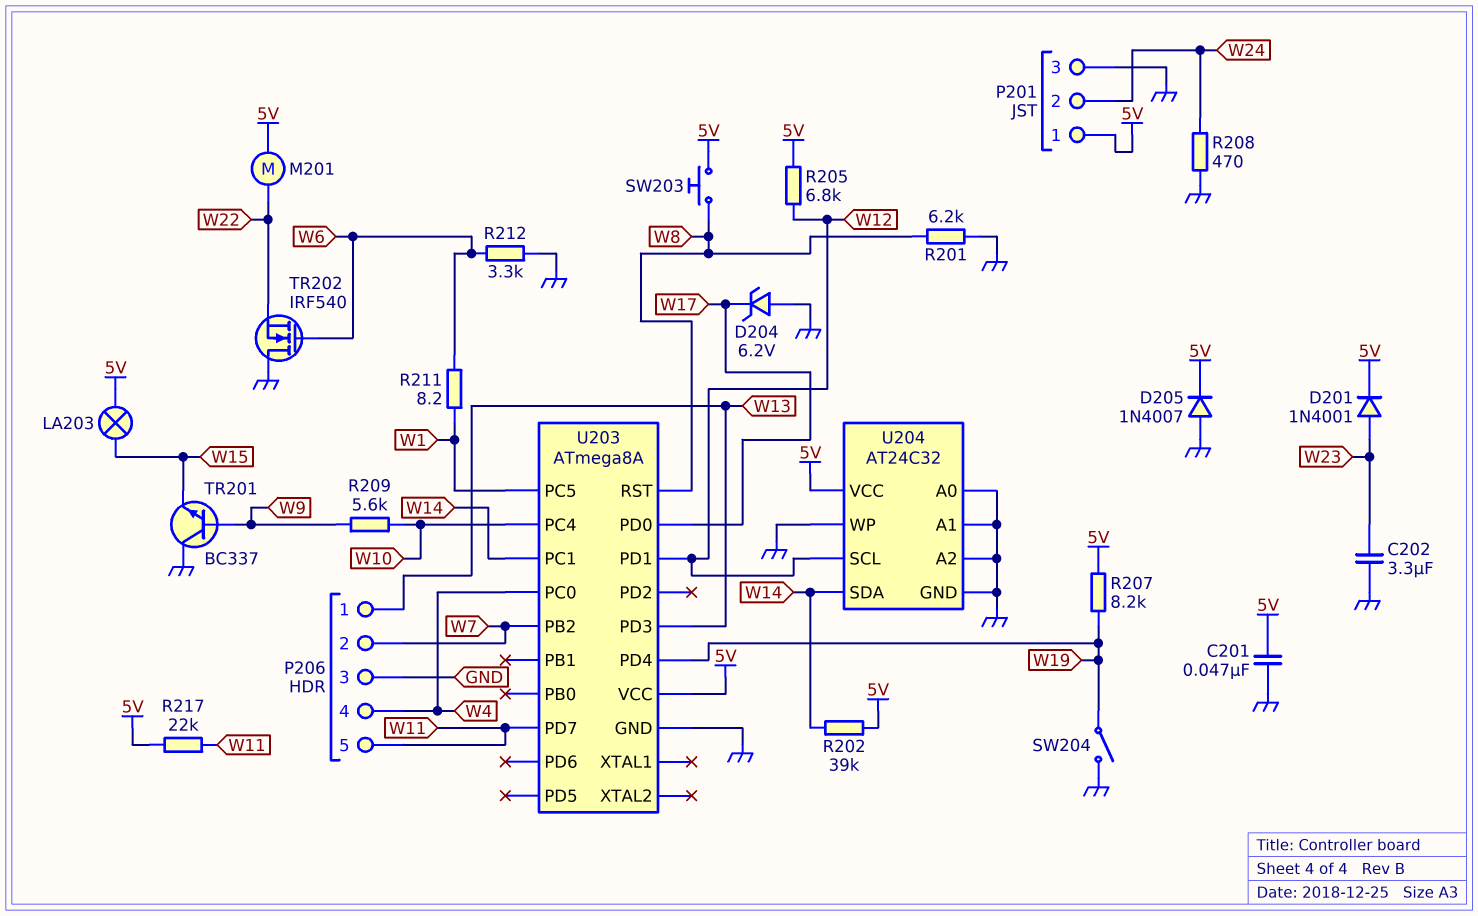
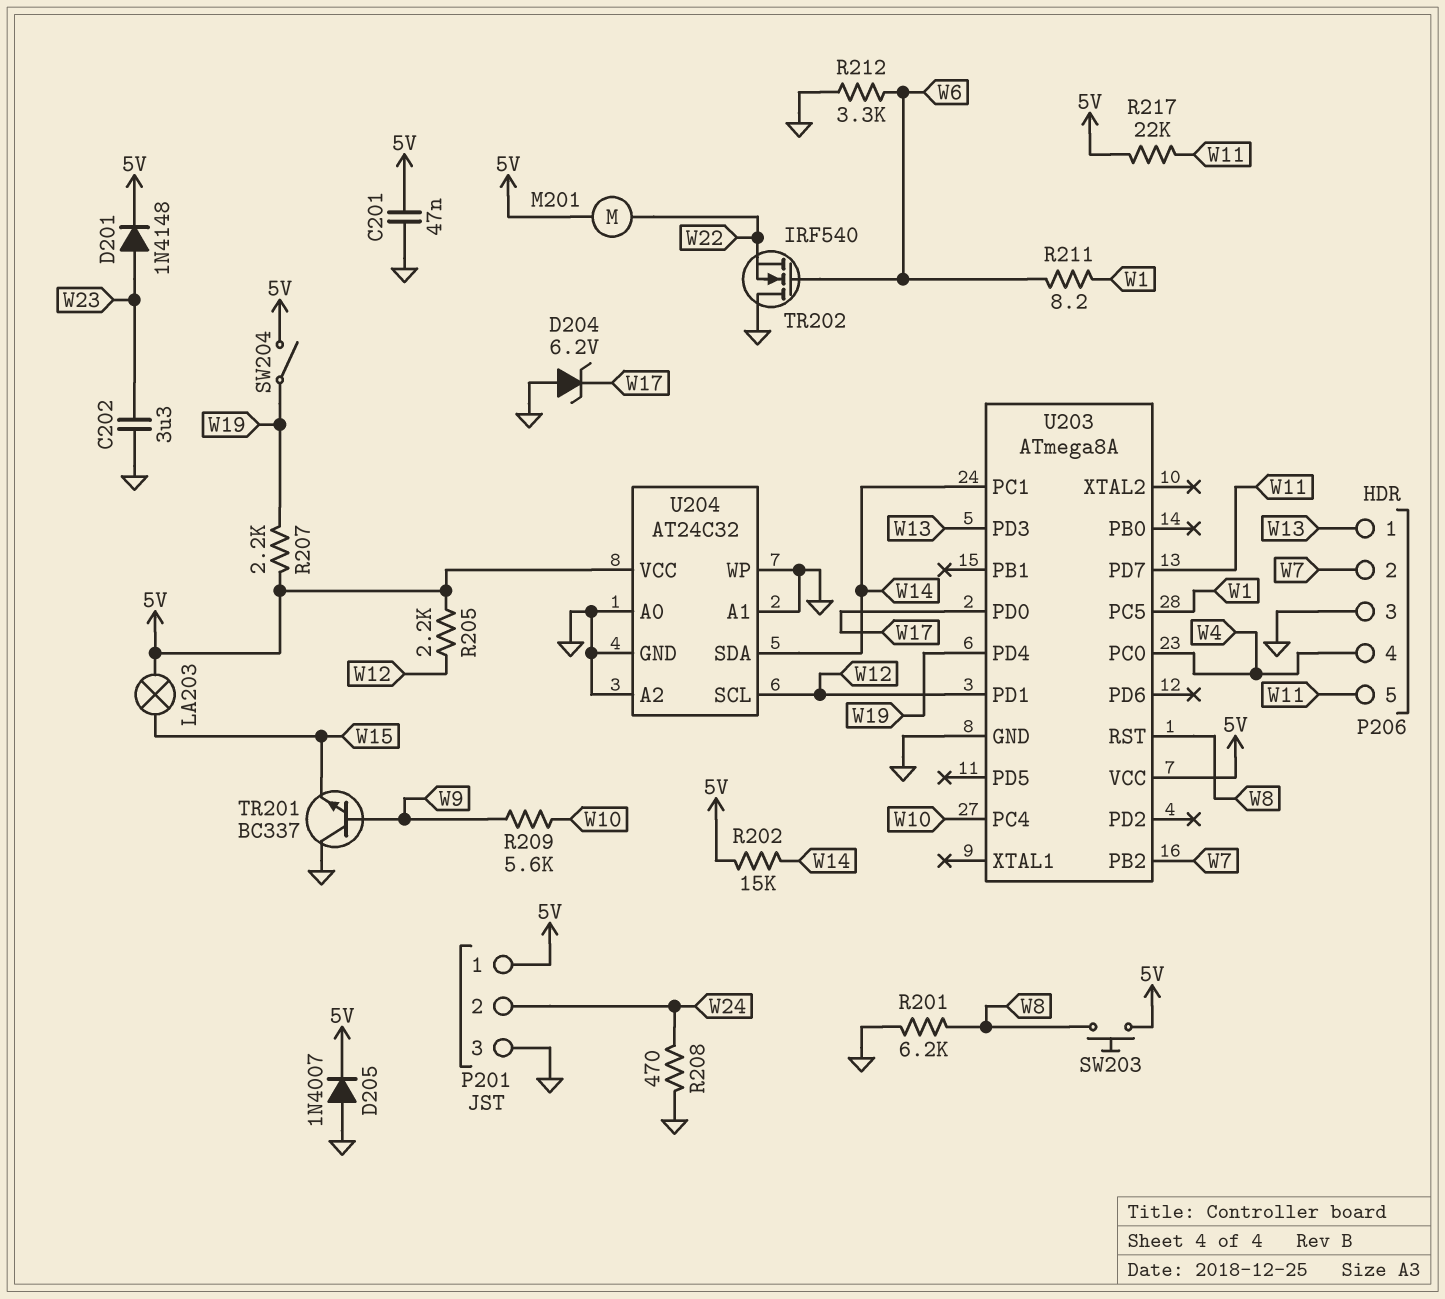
D201: diode 1N4001 (A W23, K 5V) -> diode 1N4148 (A W23, K 5V)
R202: 39k (5V, W14) -> 15k (5V, W14)
R205: 6.8k (5V, W12) -> 2.2k (5V, W12)
R207: 8.2k (5V, W19) -> 2.2k (5V, W19)
SW204: switch (GND, W19) -> switch (5V, W19)

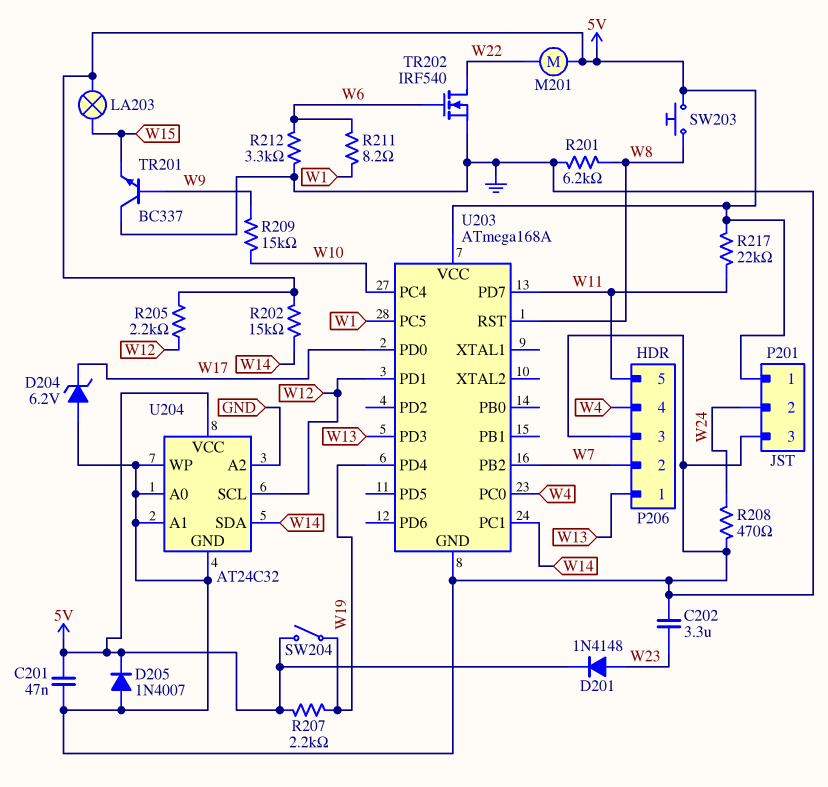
R209: 5.6k (W9, W10) -> 15k (W9, W10)
TR202: NMOS IRF540 (G W6, D GND, S W22) -> NMOS IRF540 (G W6, D W22, S GND)
U203: ATmega8A -> ATmega168A

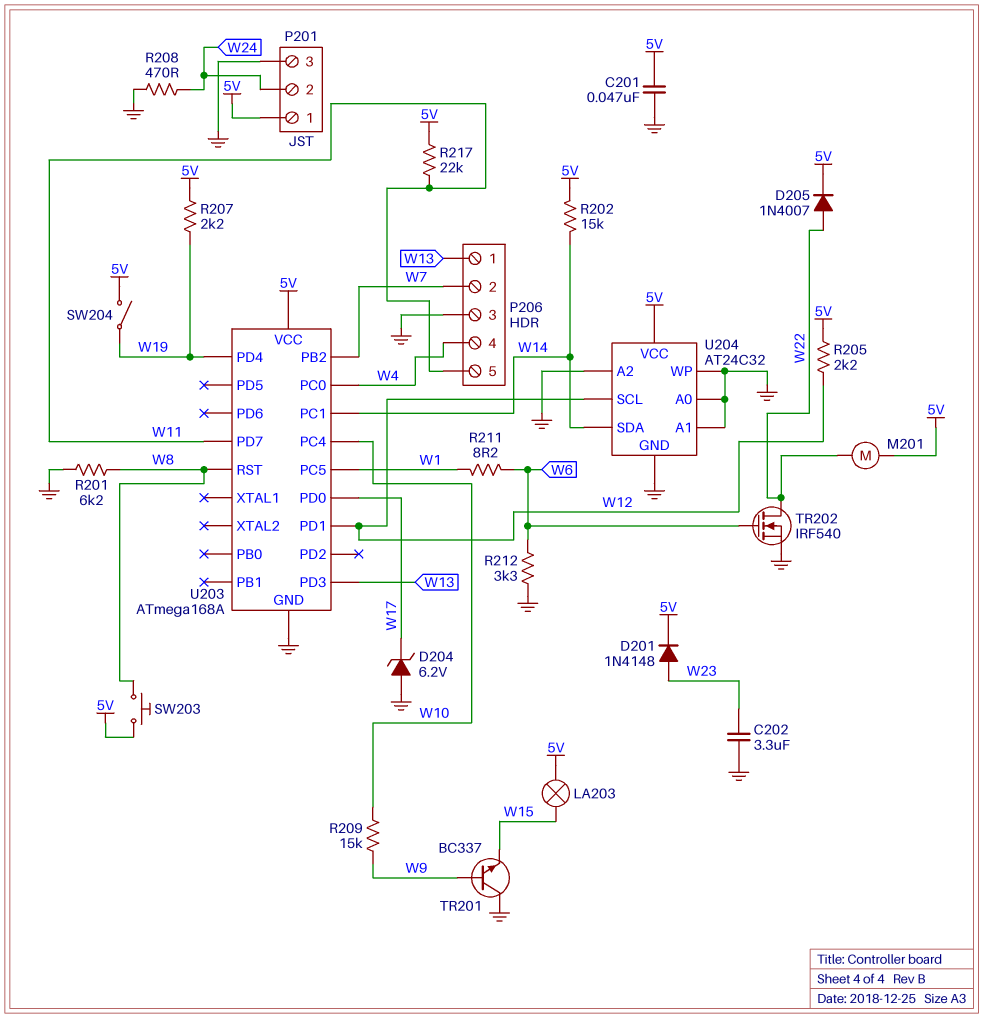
D205: diode 1N4007 (A GND, K 5V) -> diode 1N4007 (A W22, K 5V)

